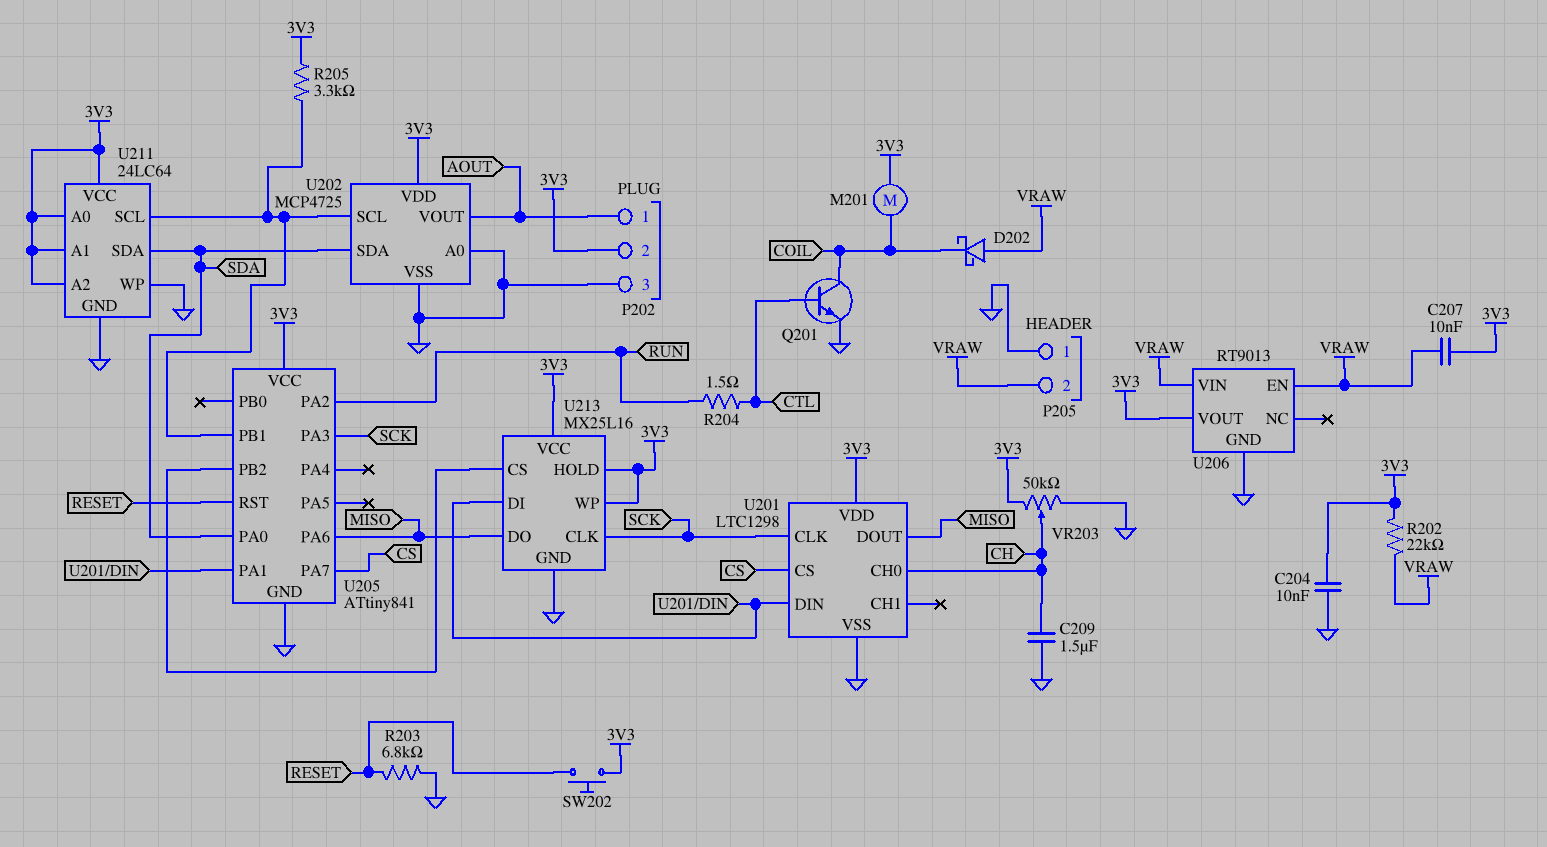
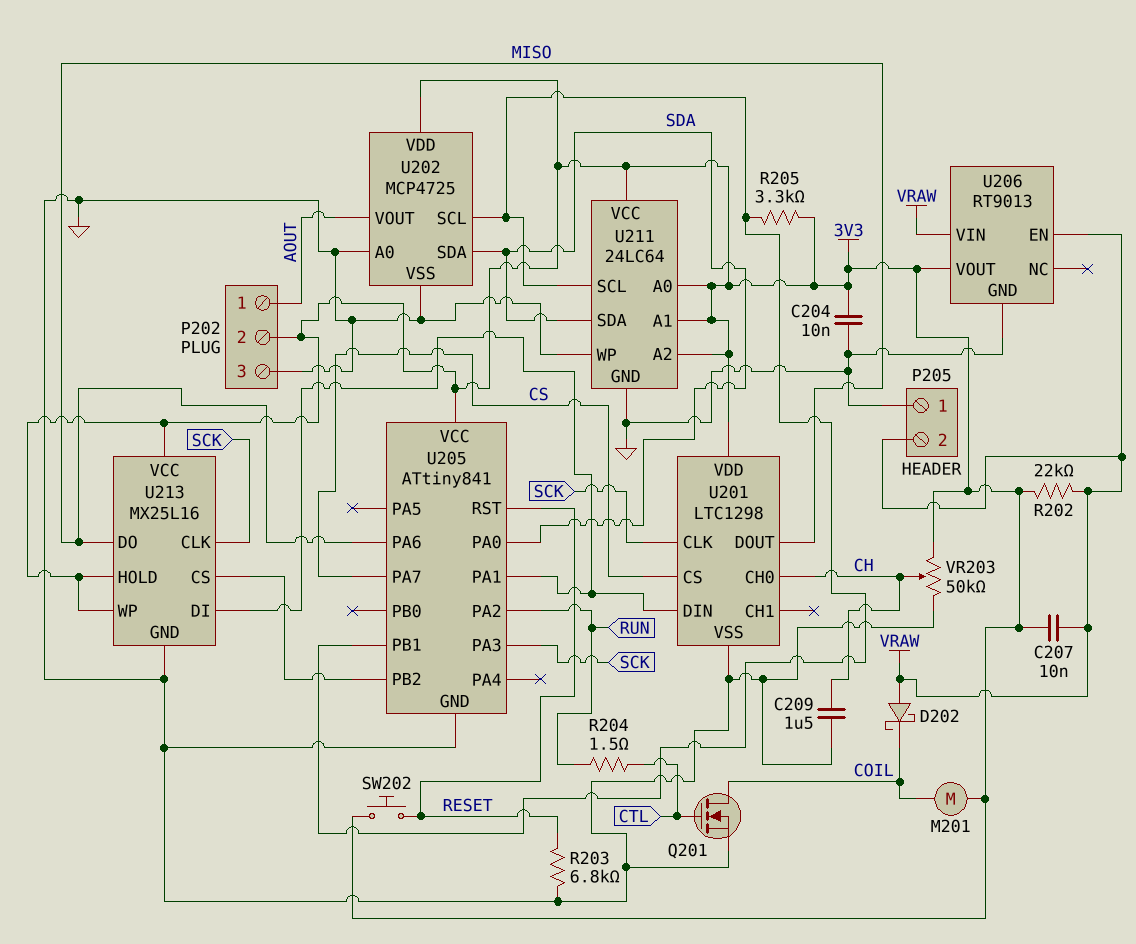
Q201: NPN (B CTL, C COIL, E GND) -> NMOS (G CTL, D COIL, S GND)

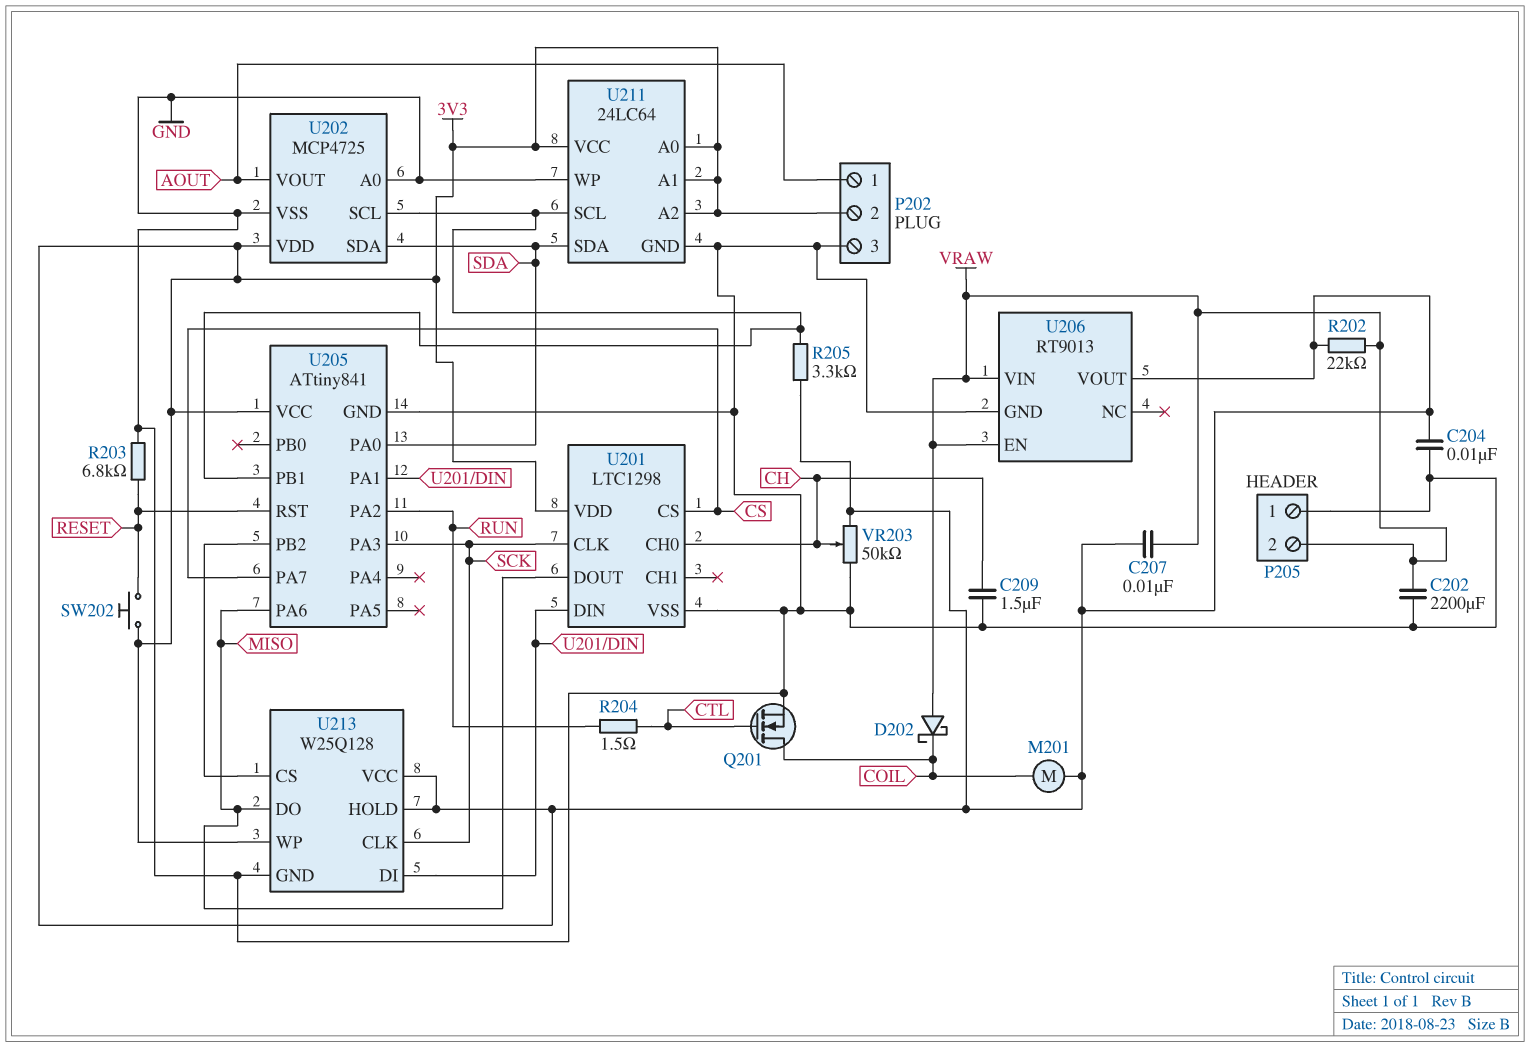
C202: none -> 2200uF (GND, VRAW)
U213: MX25L16 -> W25Q128

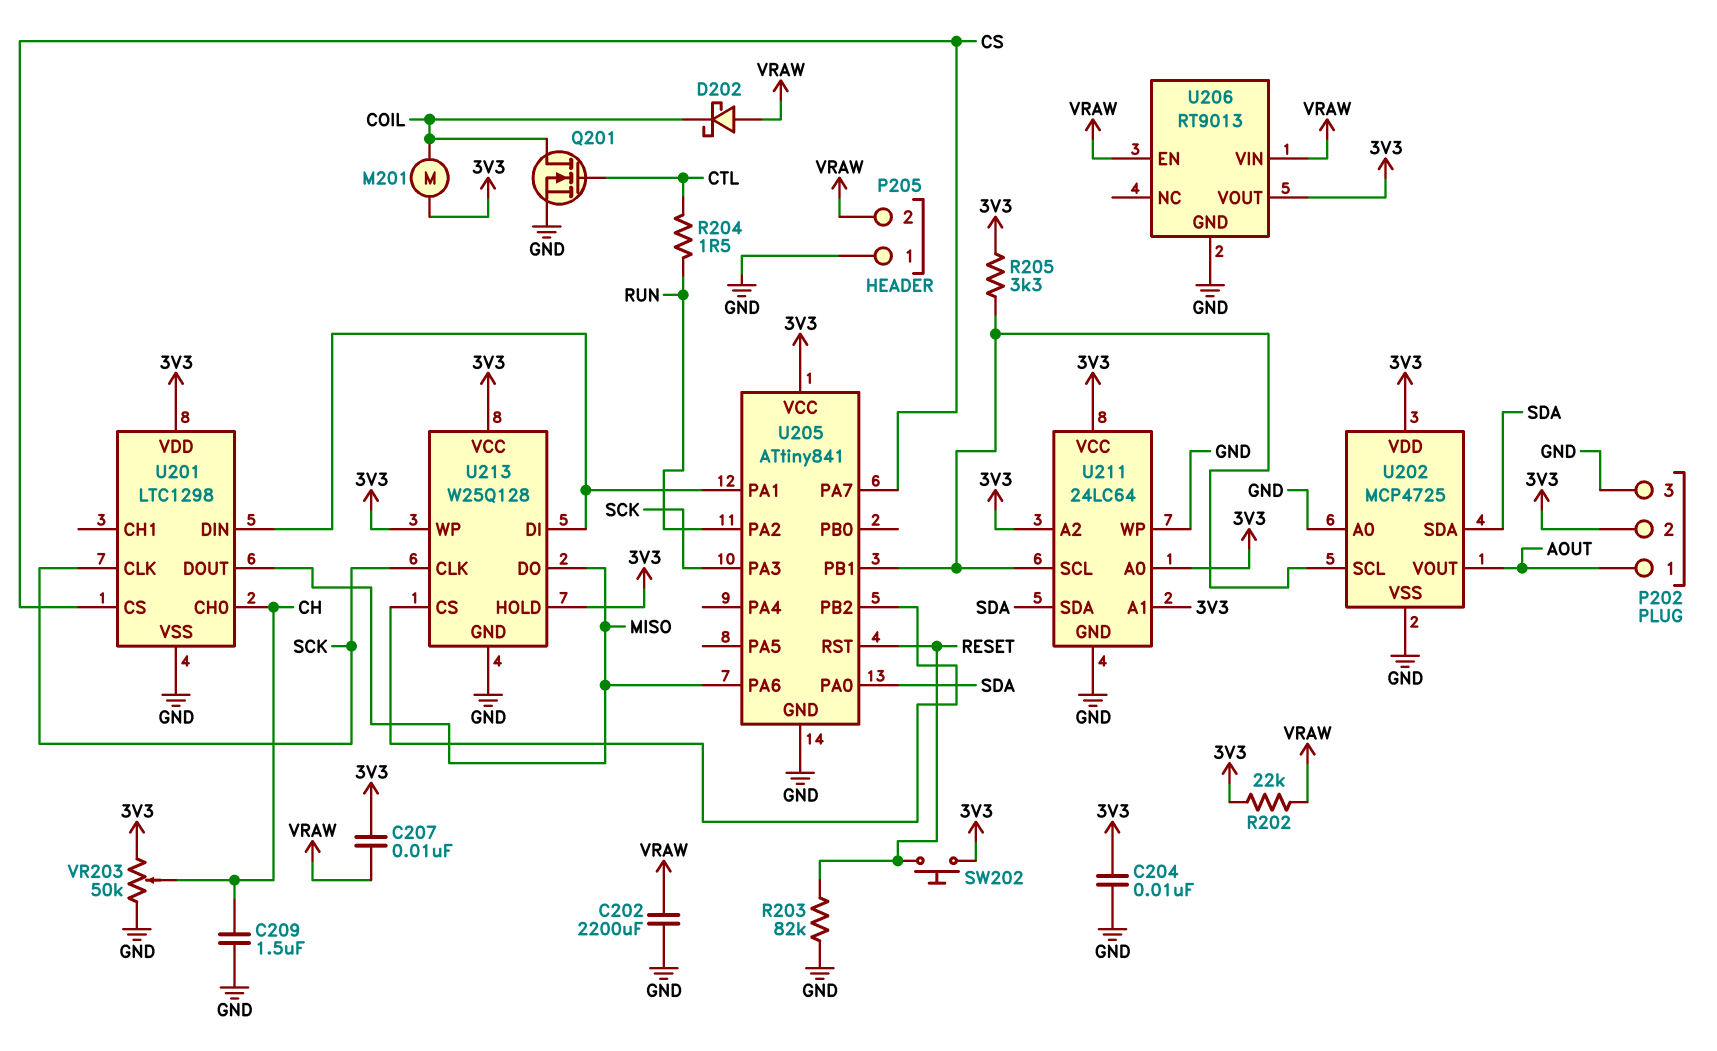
R203: 6.8k (GND, RESET) -> 82k (GND, RESET)

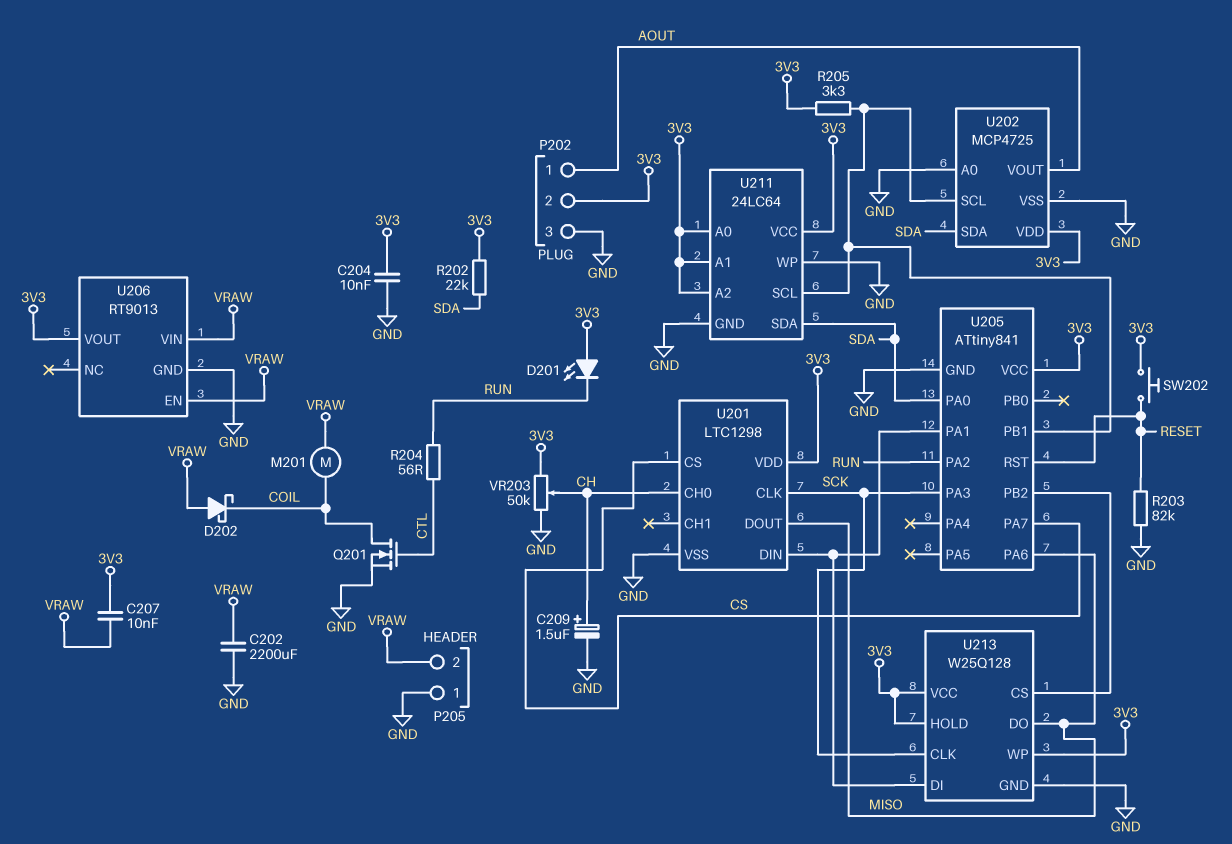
C209: 1.5uF (CH, GND) -> 1.5uF (plus CH, minus GND)
D201: none -> LED (A 3V3, K RUN)
M201: motor (3V3, COIL) -> motor (COIL, VRAW)
R202: 22k (3V3, VRAW) -> 22k (3V3, SDA)
R204: 1.5 (CTL, RUN) -> 56 (CTL, RUN)

